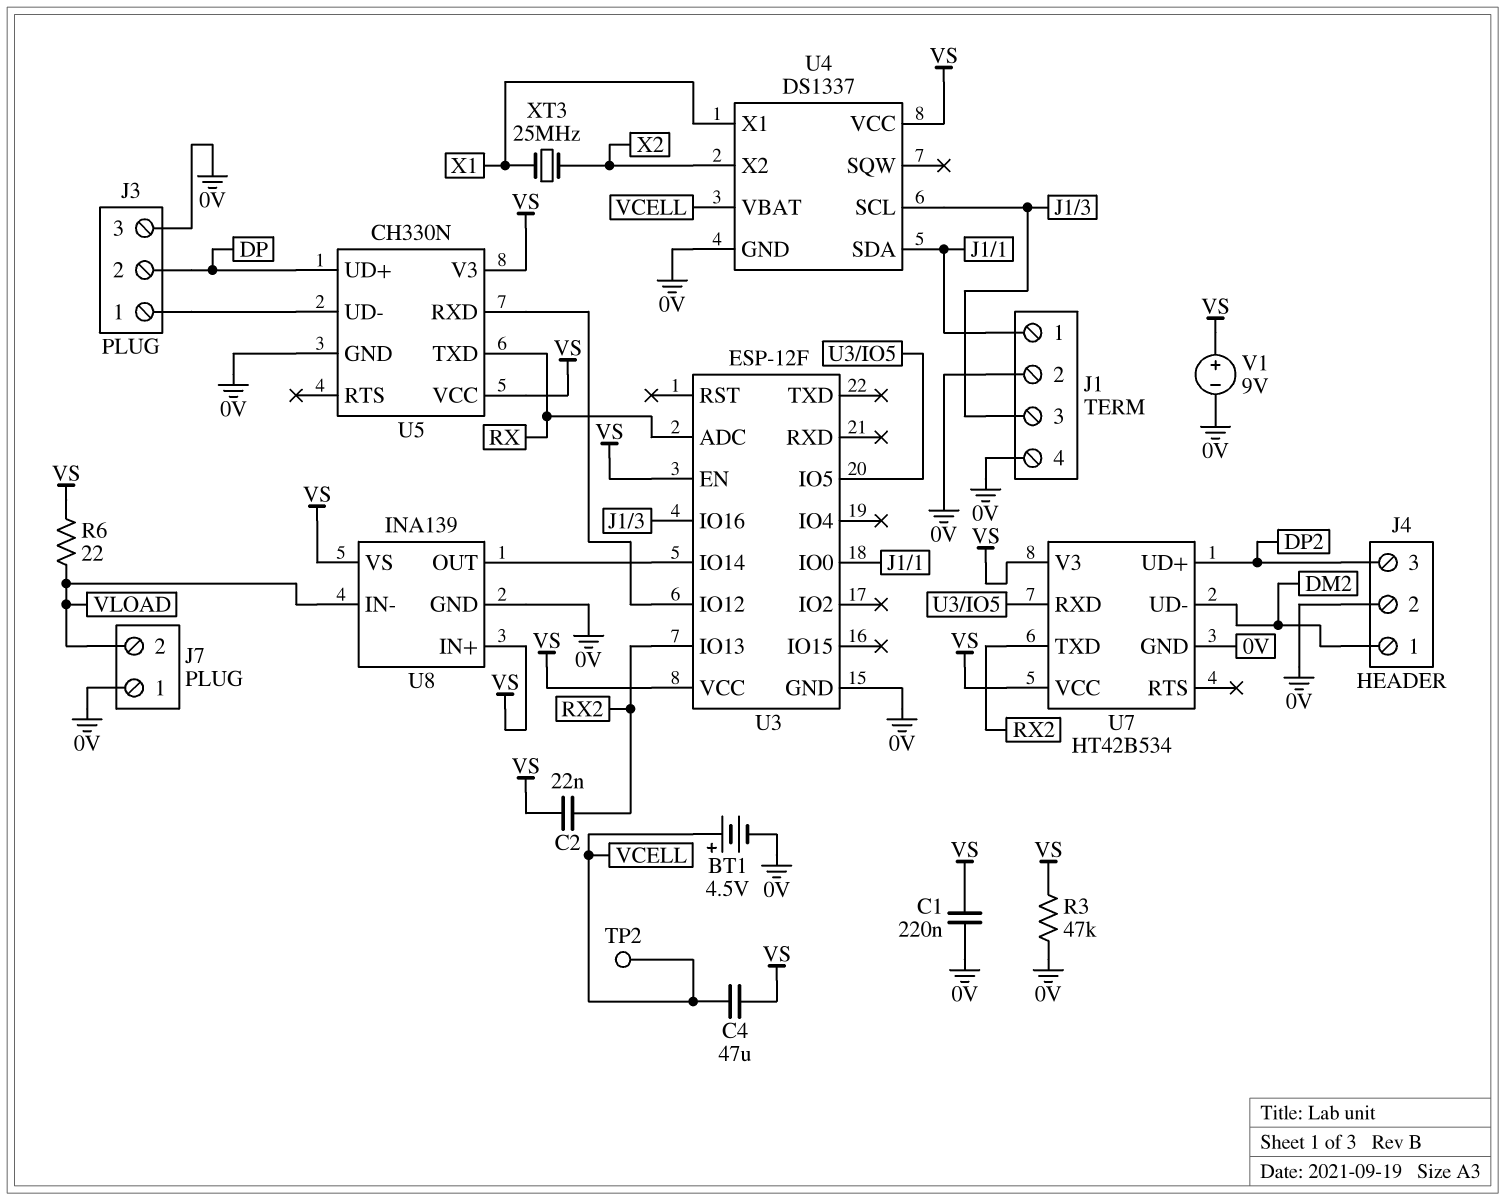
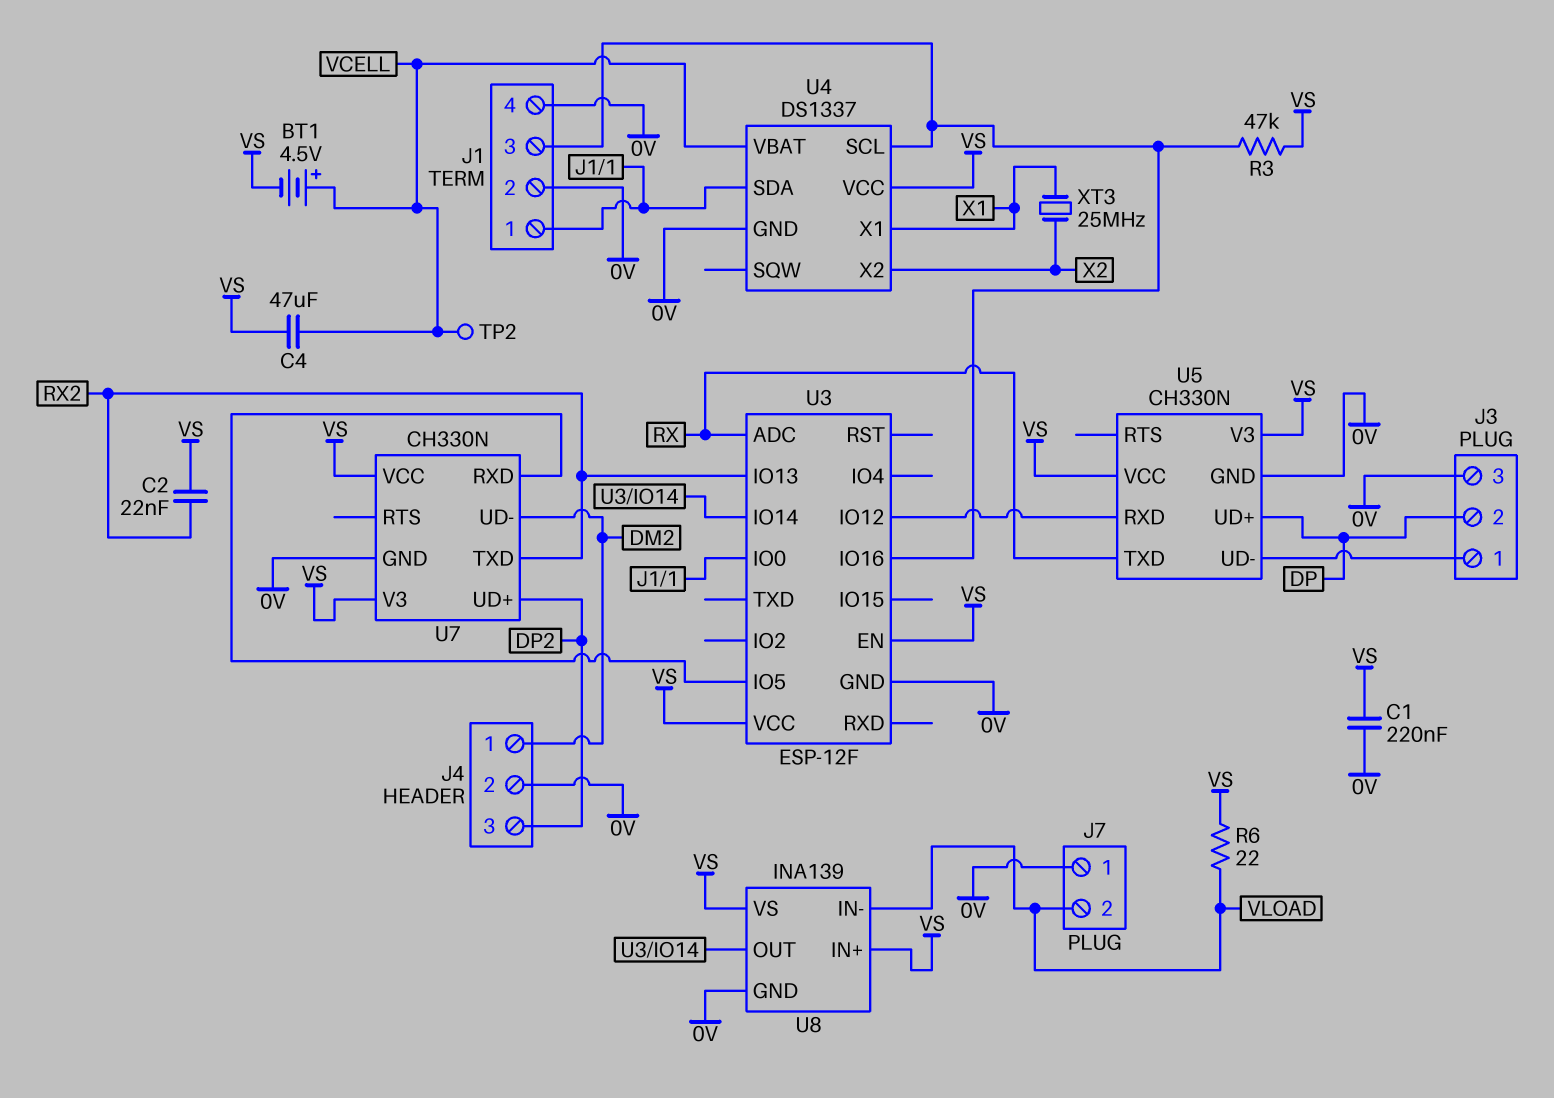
BT1: 4.5V (plus VCELL, minus 0V) -> 4.5V (plus VCELL, minus VS)
R3: 47k (0V, VS) -> 47k (J1/3, VS)
U7: HT42B534 -> CH330N
V1: 9V (plus VS, minus 0V) -> none

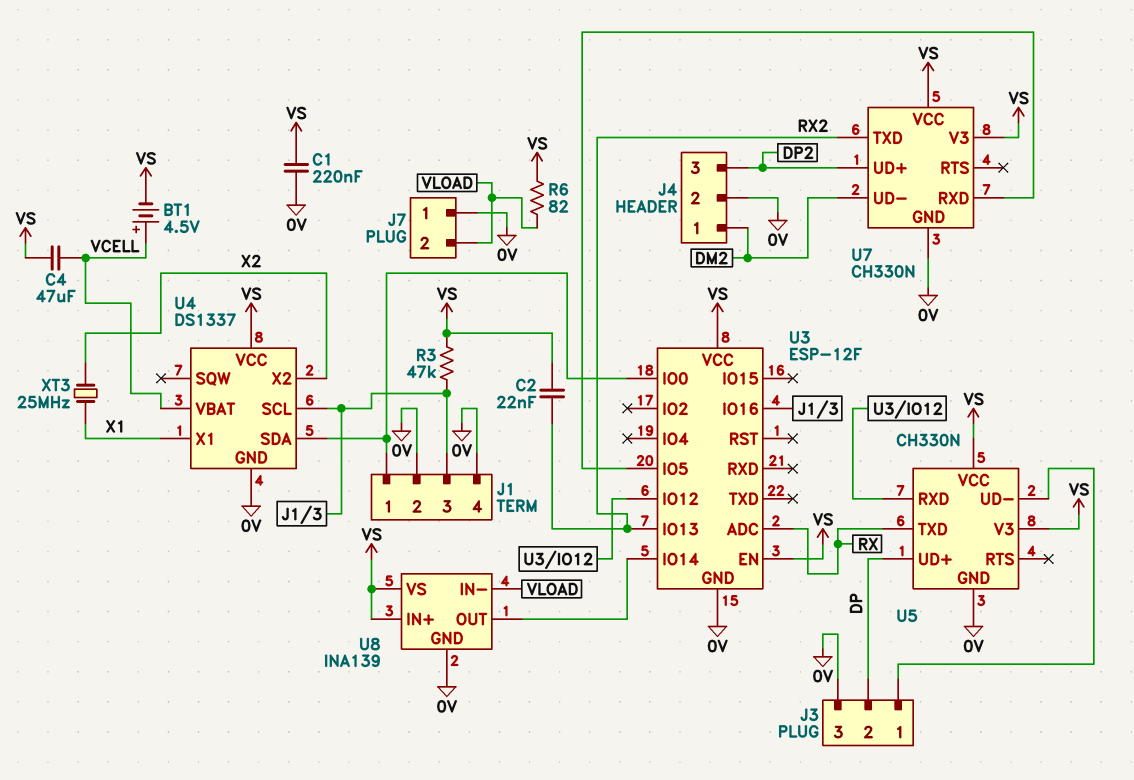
R6: 22 (VLOAD, VS) -> 82 (VLOAD, VS)
TP2: test point (VCELL) -> none

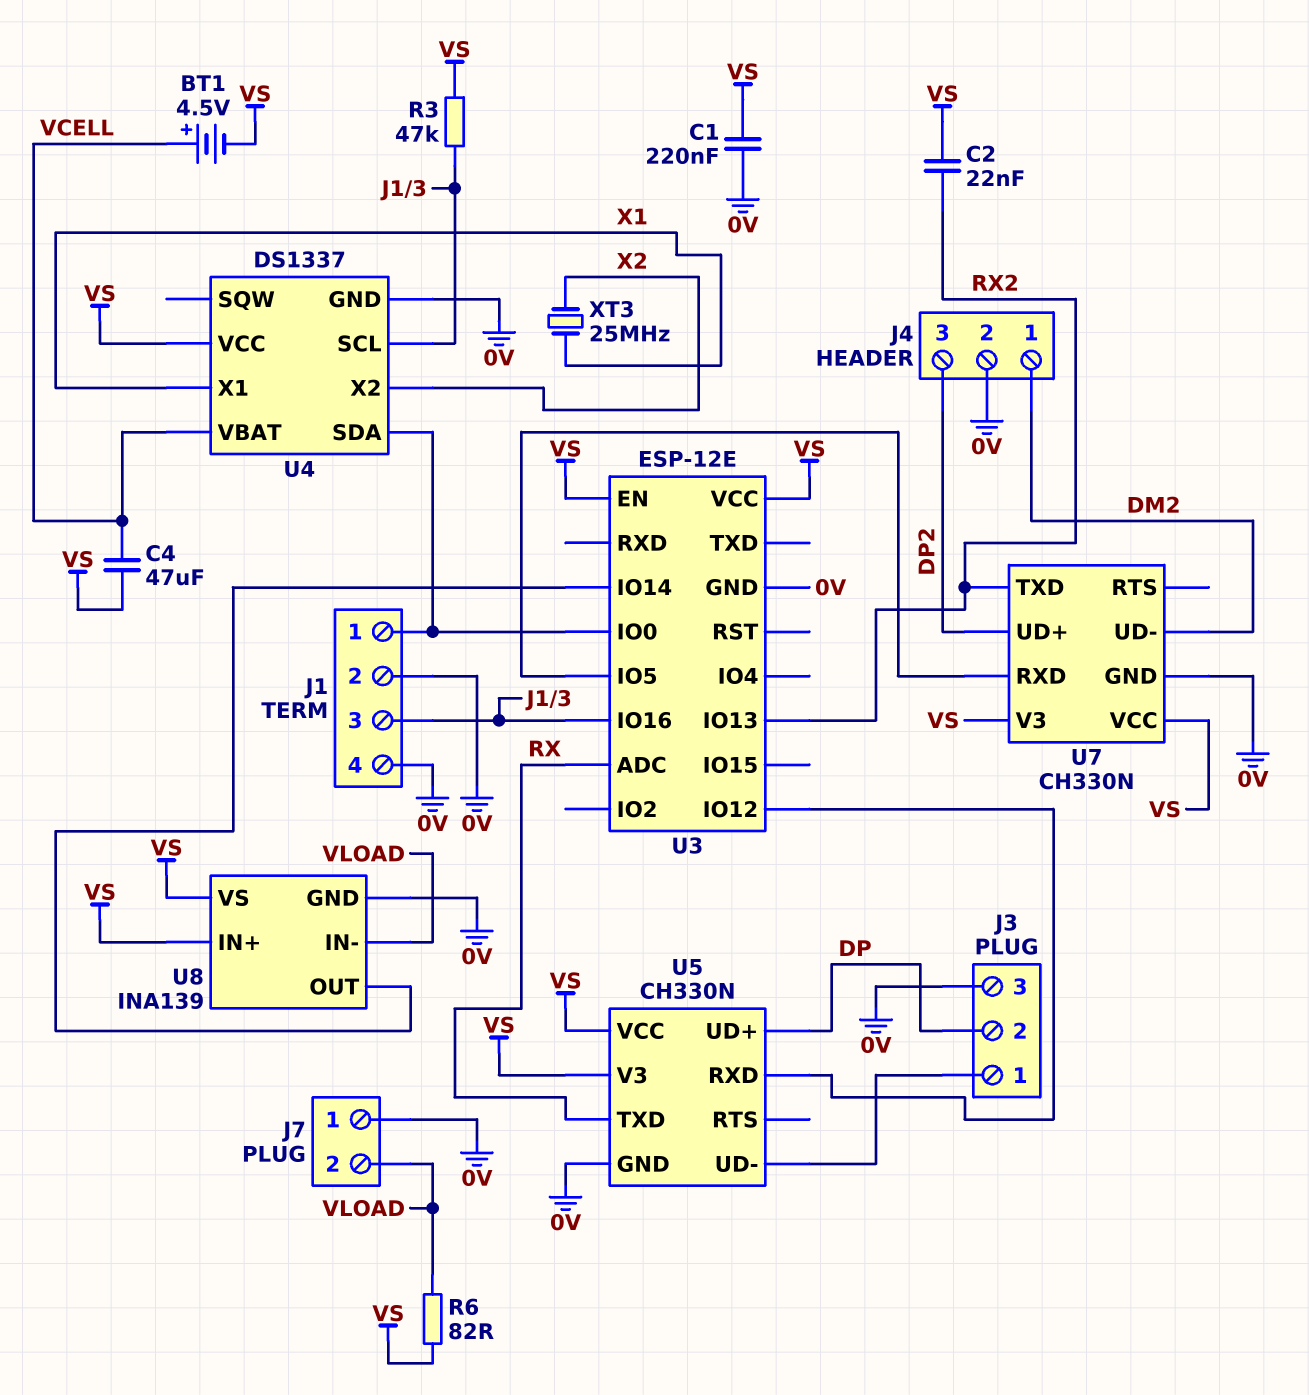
U3: ESP-12F -> ESP-12E

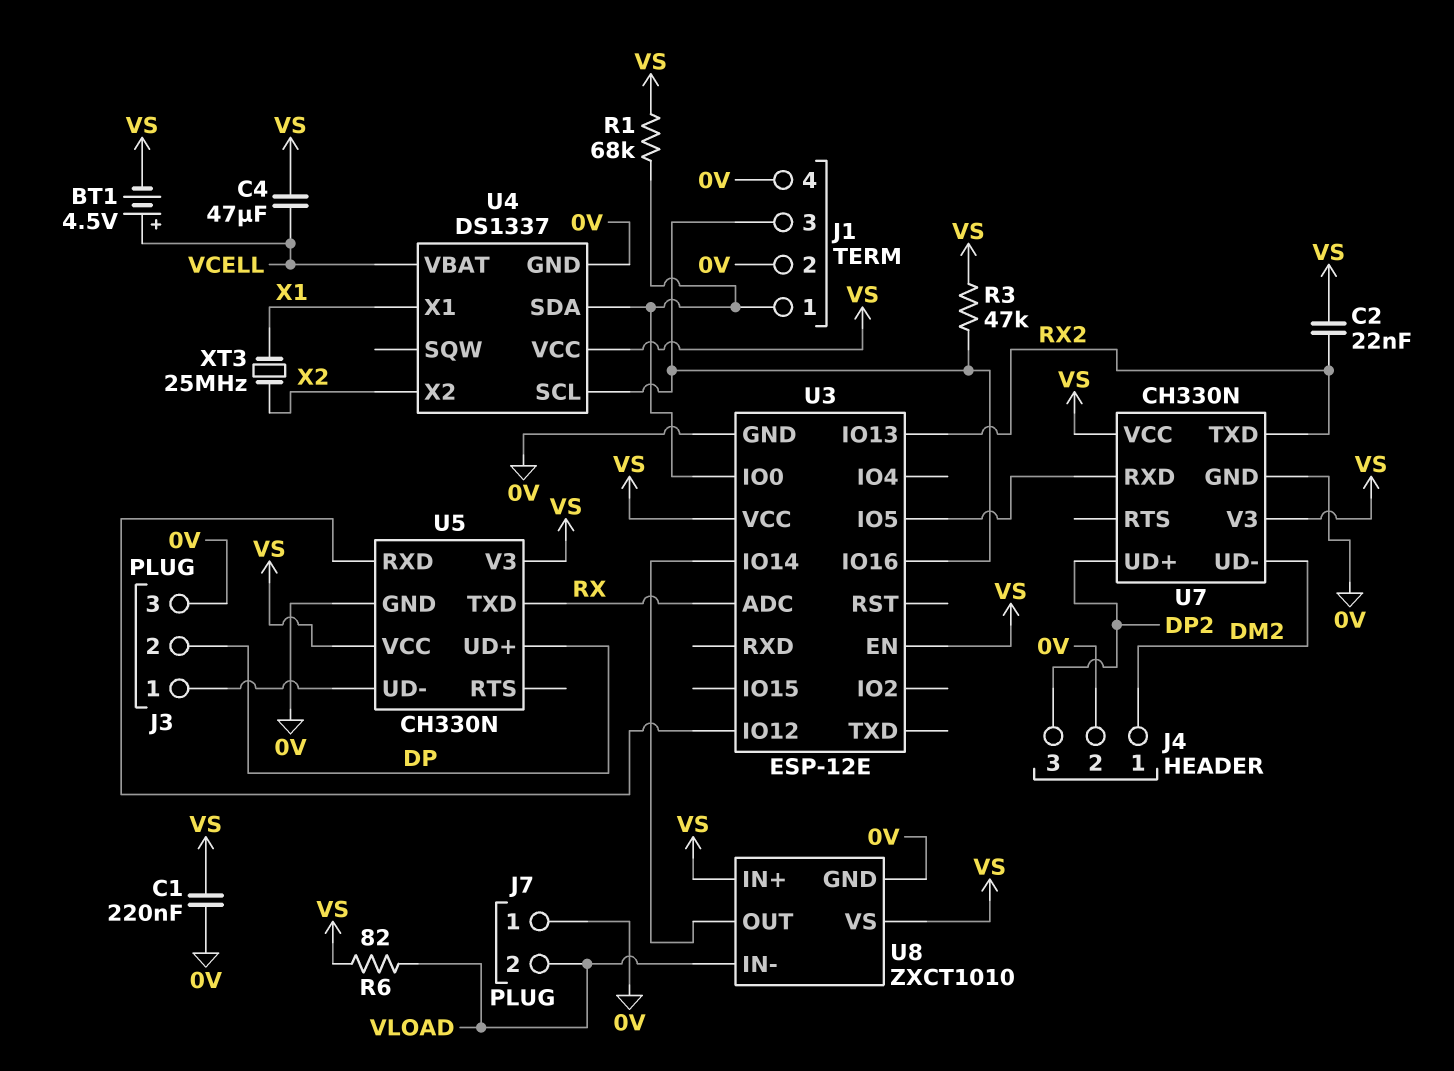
R1: none -> 68k (J1/1, VS)
U8: INA139 -> ZXCT1010

